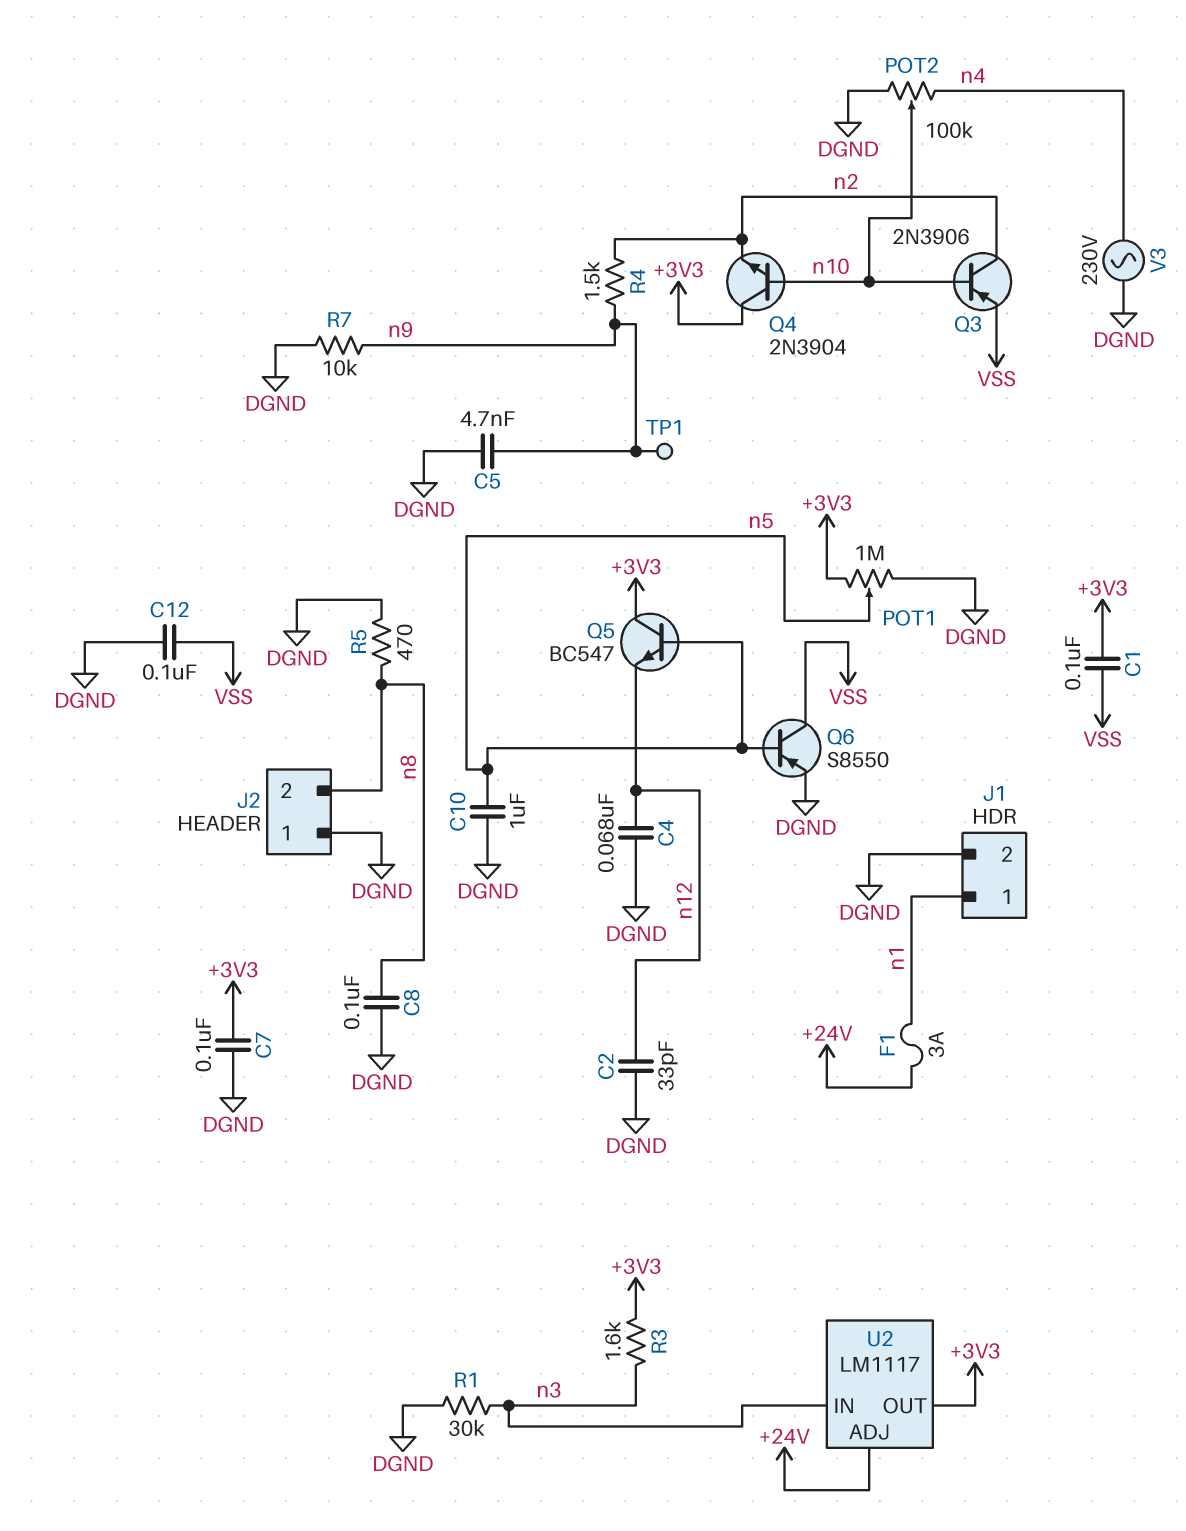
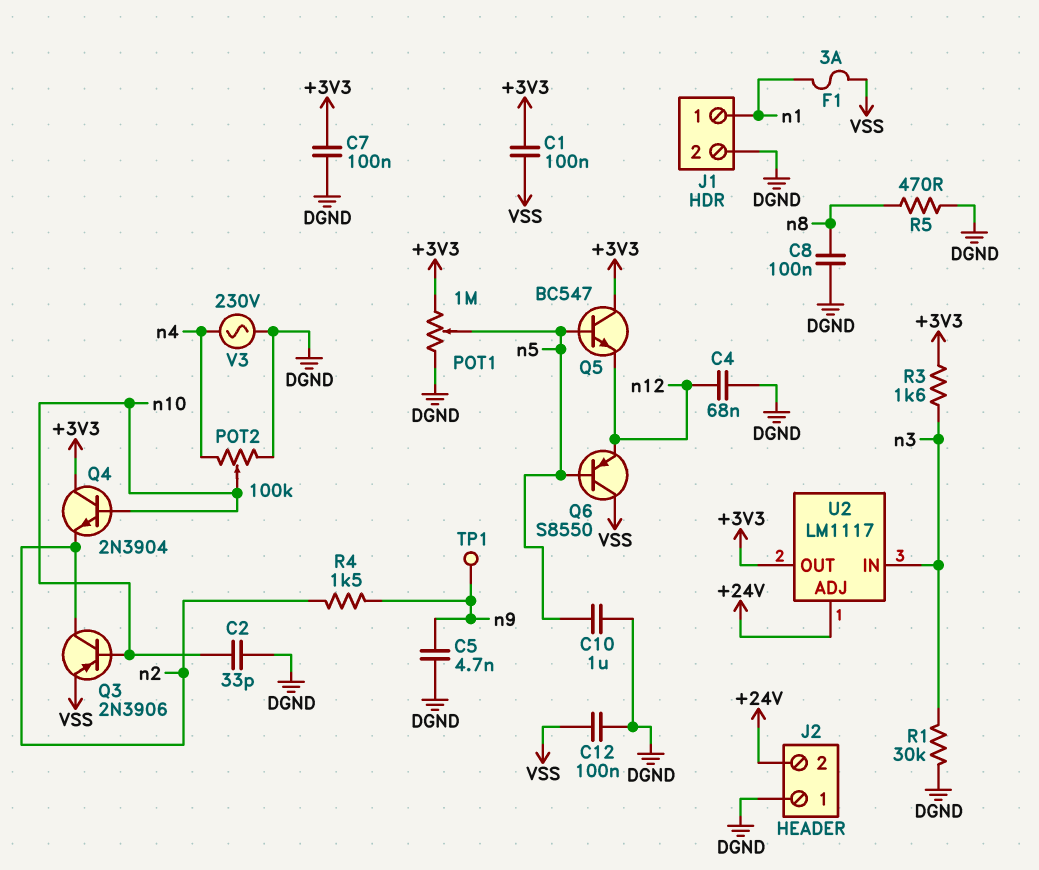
C2: 33pF (DGND, n12) -> 33pF (DGND, n10)
F1: 3A (+24V, n1) -> 3A (VSS, n1)
J2 pin 2: n8 -> +24V
Q6: PNP S8550 (B n5, C VSS, E DGND) -> PNP S8550 (B n5, C VSS, E n12)
R7: 10k (DGND, n9) -> none

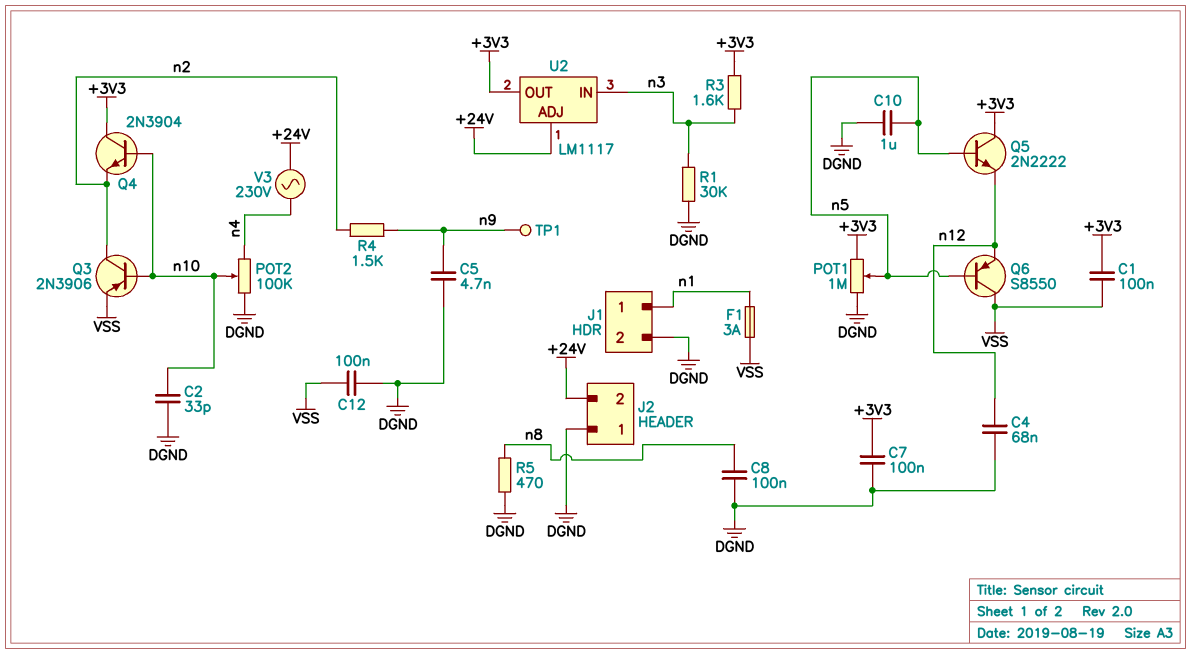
Q5: NPN BC547 (B n5, C +3V3, E n12) -> NPN 2N2222 (B n5, C +3V3, E n12)
V3: AC 230V (DGND, n4) -> AC 230V (+24V, n4)

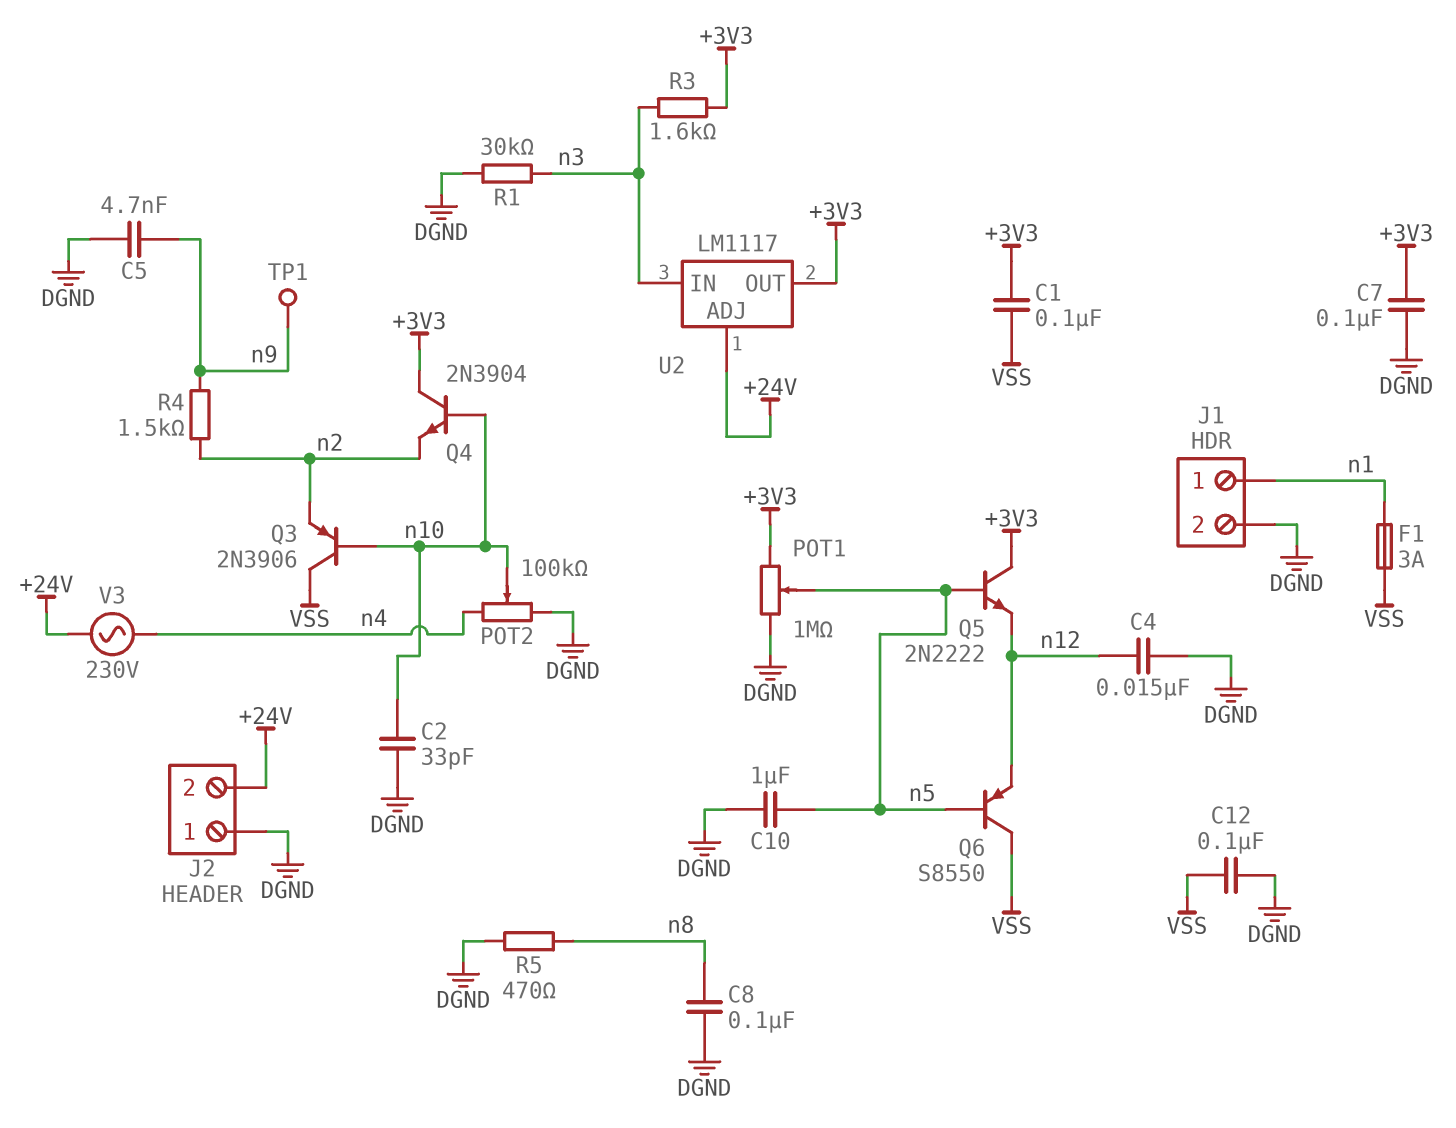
C4: 68nF (DGND, n12) -> 15nF (DGND, n12)
Q3: PNP 2N3906 (B n10, C n2, E VSS) -> PNP 2N3906 (B n10, C VSS, E n2)

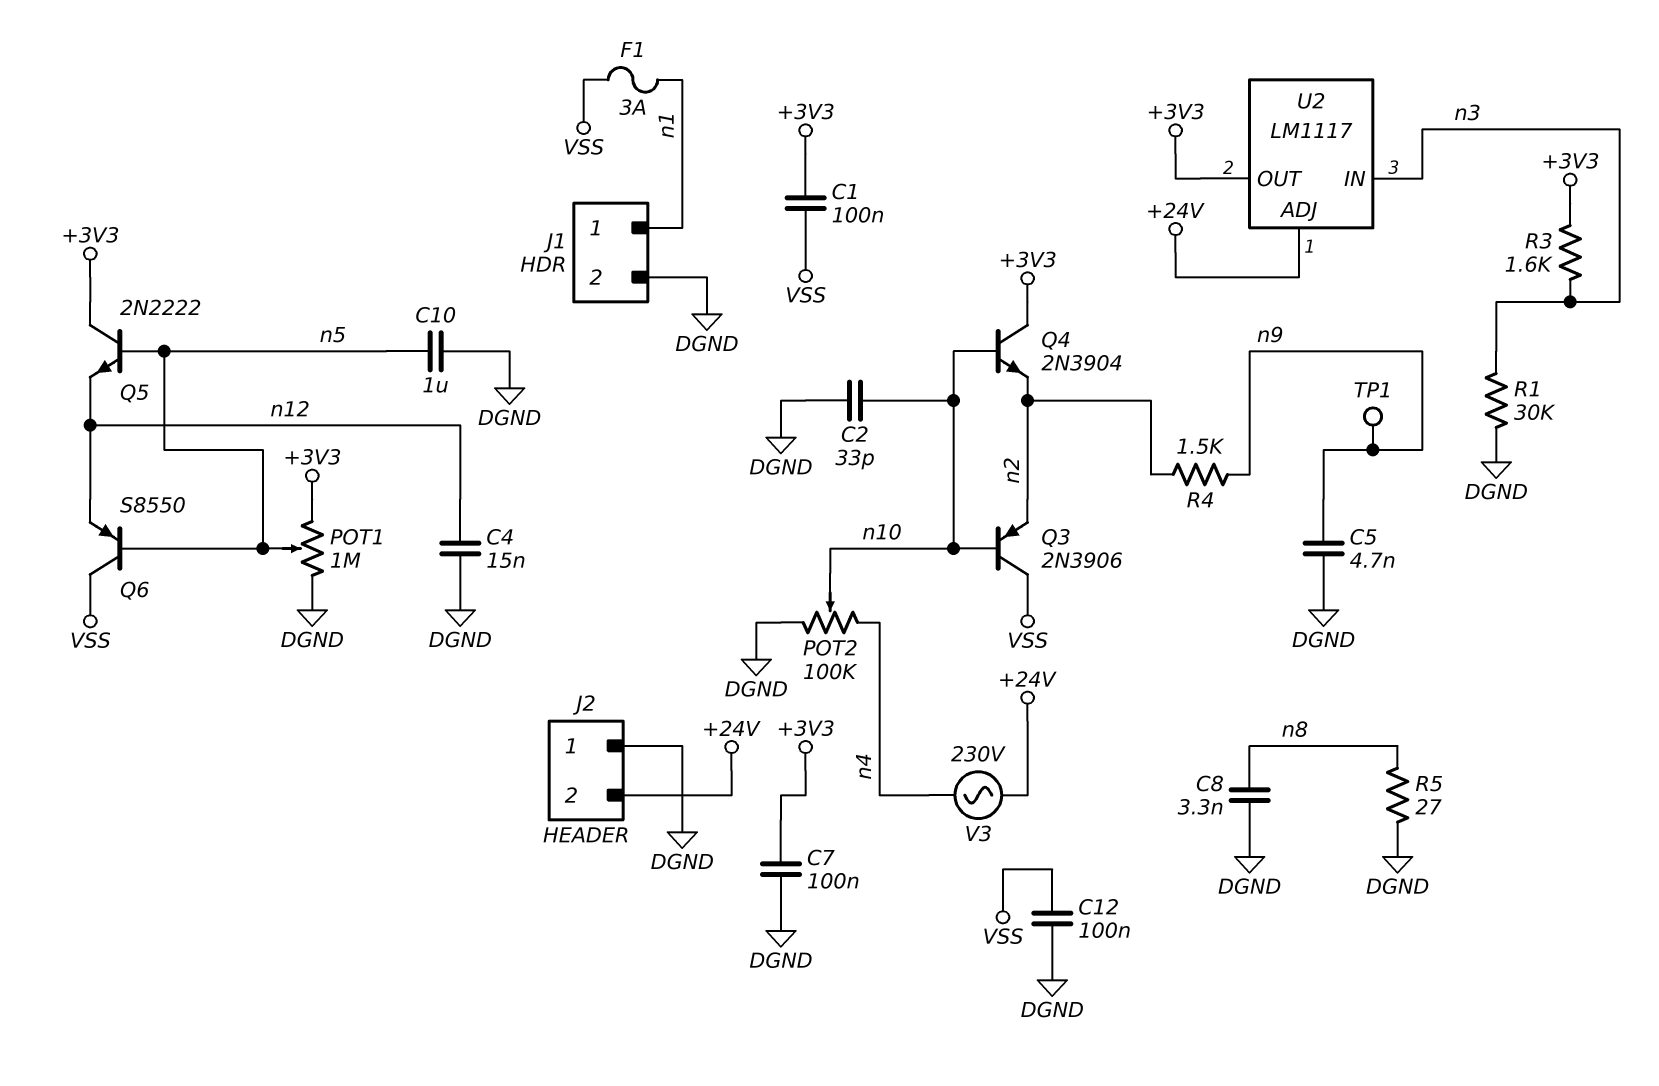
C8: 100nF (DGND, n8) -> 3.3nF (DGND, n8)
R5: 470 (DGND, n8) -> 27 (DGND, n8)

